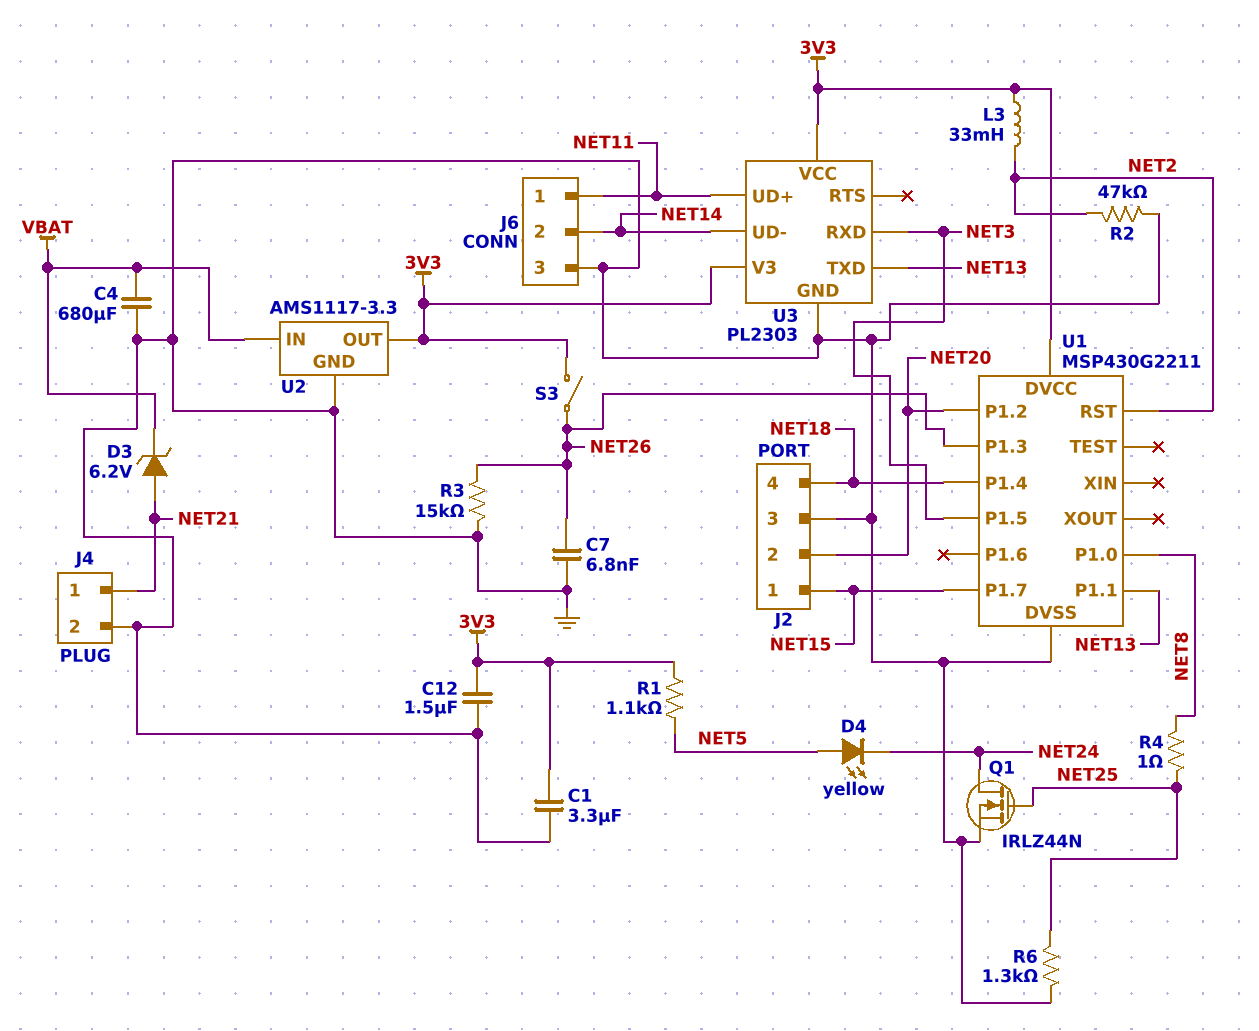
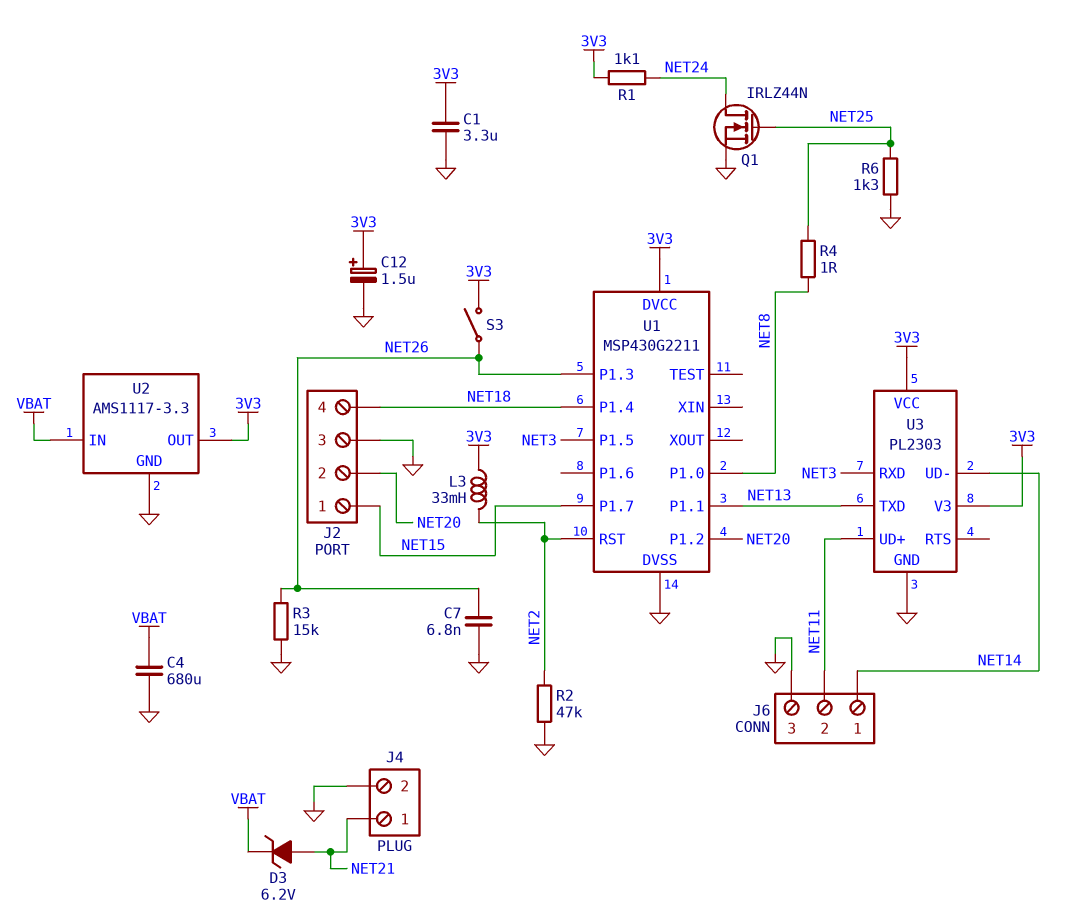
C12: 1.5uF (3V3, GND) -> 1.5uF (plus 3V3, minus GND)
D4: LED yellow (A NET5, K NET24) -> none
J6 pin 1: NET11 -> NET14
J6 pin 2: NET14 -> NET11
R1: 1.1k (3V3, NET5) -> 1.1k (3V3, NET24)

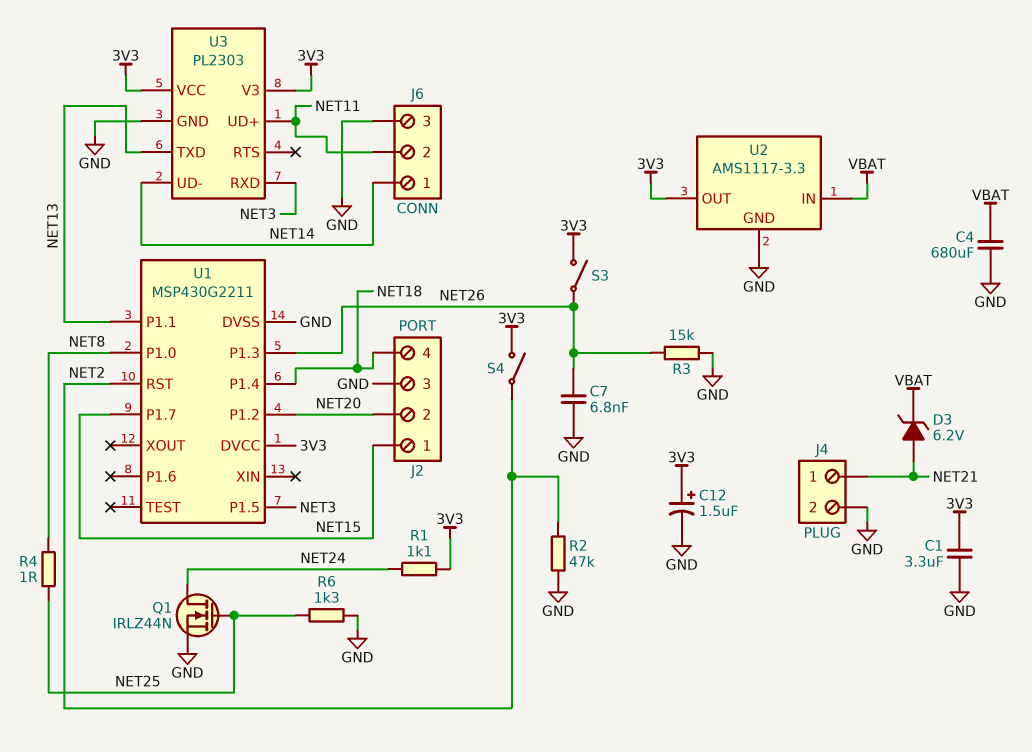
L3: 33mH (3V3, NET2) -> none
S4: none -> switch (3V3, NET2)

